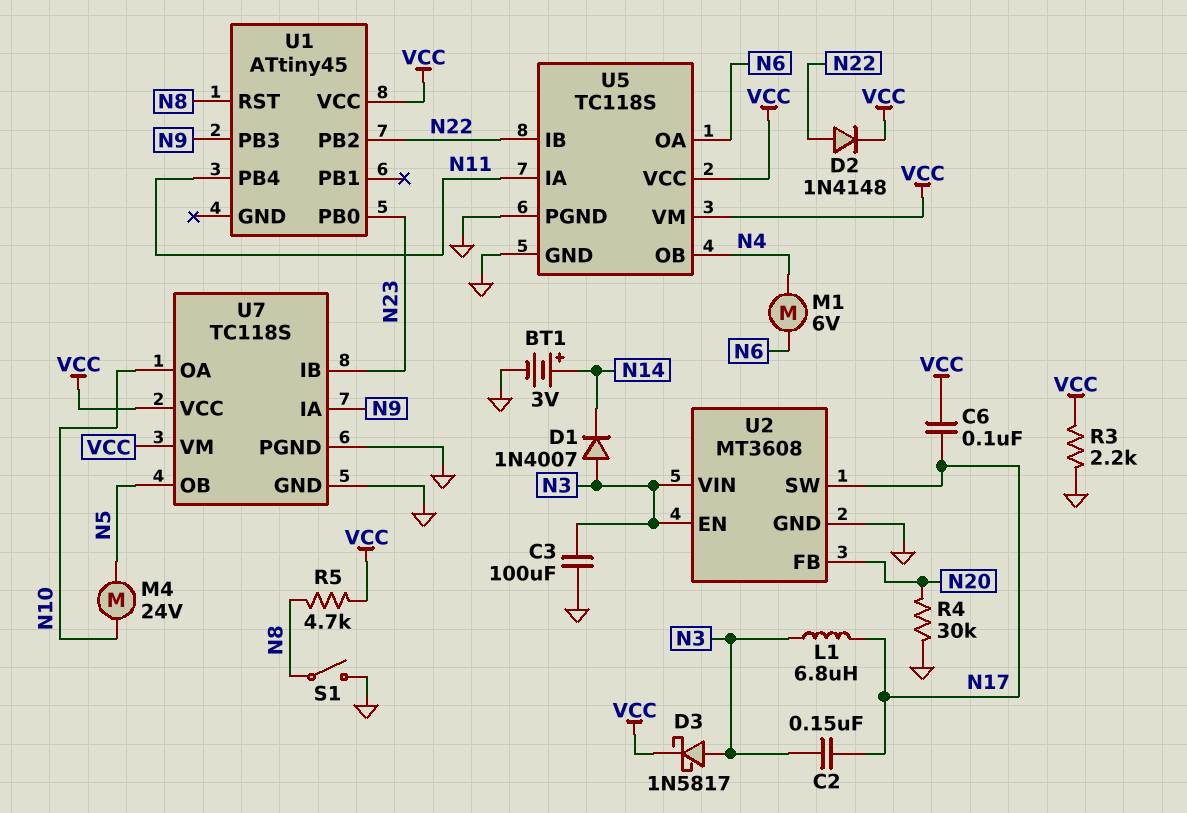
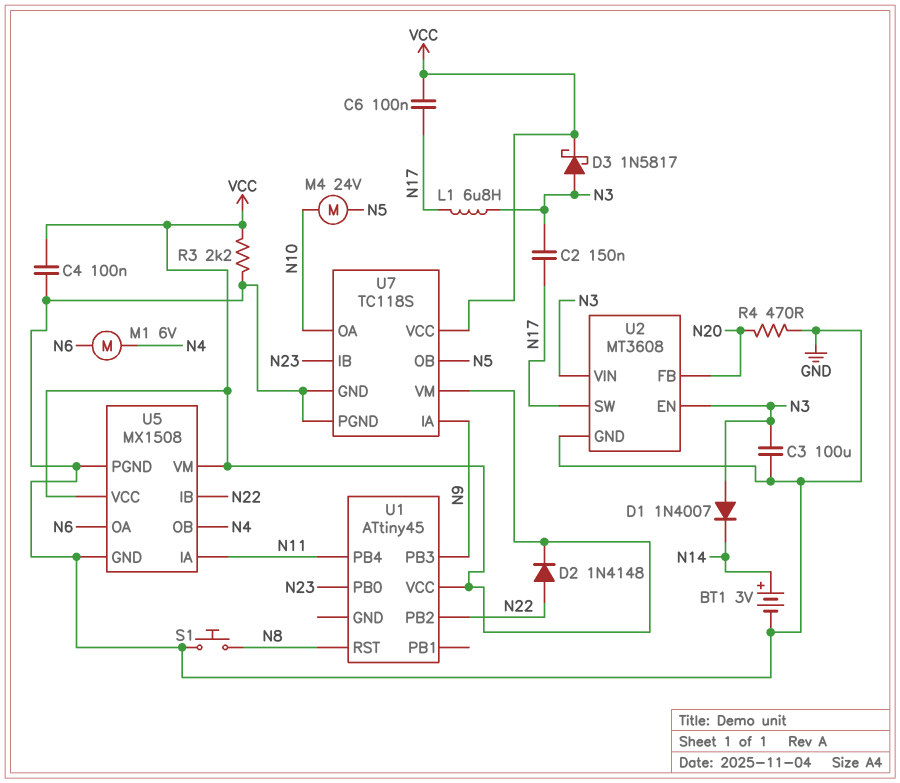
C4: none -> 100nF (GND, VCC)
R4: 30k (GND, N20) -> 470 (GND, N20)
R5: 4.7k (N8, VCC) -> none
S1: switch (GND, N8) -> button (GND, N8)
U5: TC118S -> MX1508

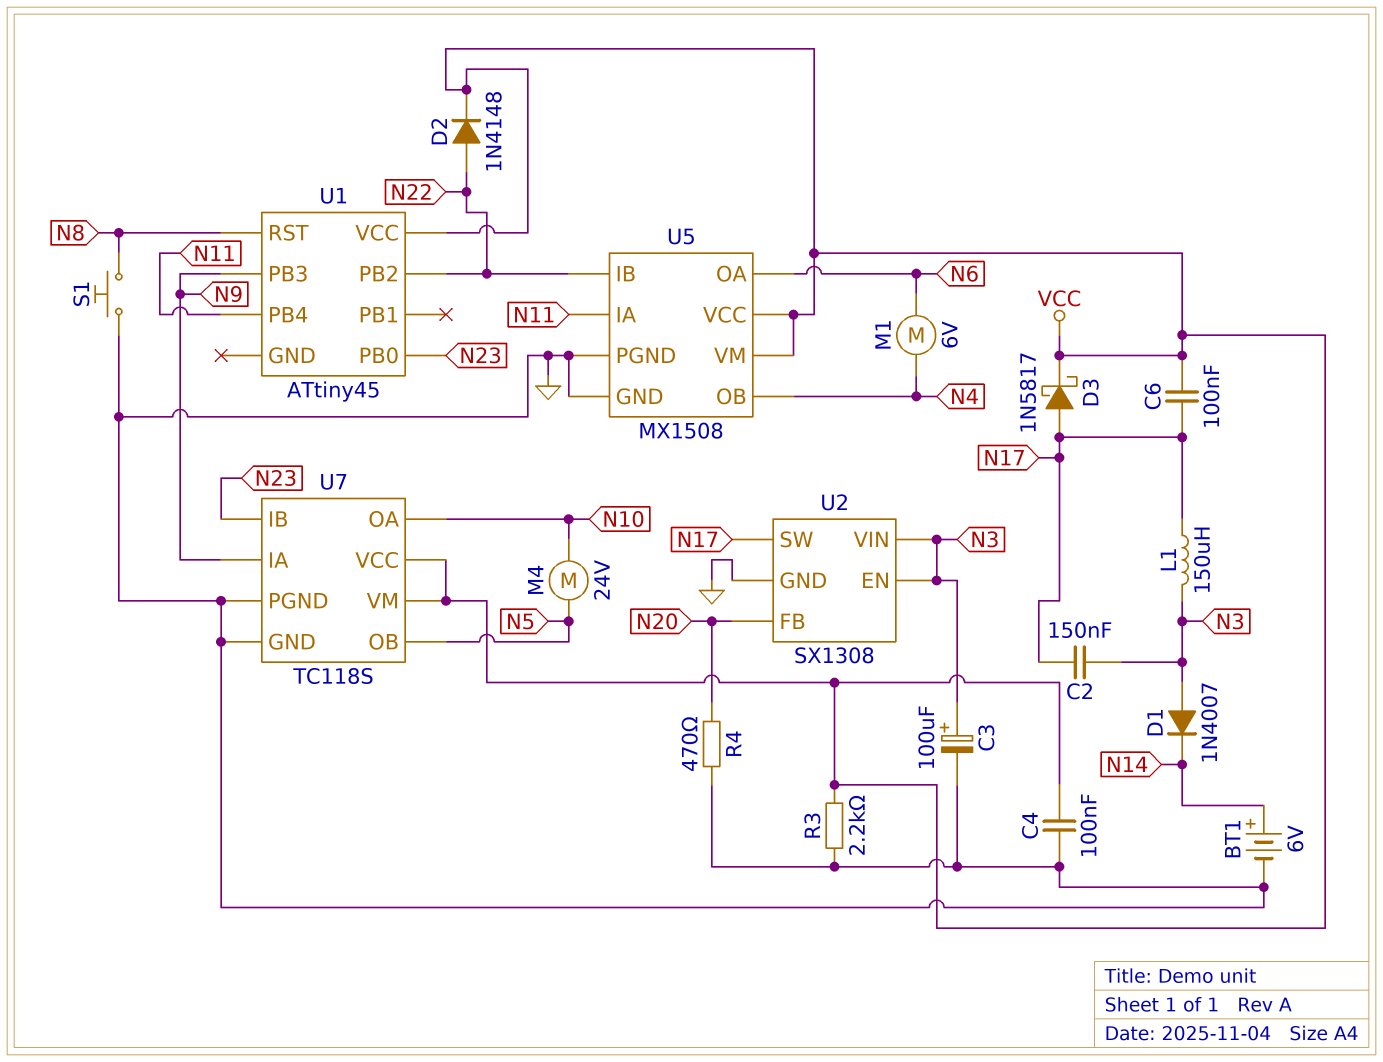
BT1: 3V (plus N14, minus GND) -> 6V (plus N14, minus GND)
C3: 100uF (GND, N3) -> 100uF (plus N3, minus GND)
D3: schottky 1N5817 (A N3, K VCC) -> schottky 1N5817 (A N17, K VCC)
L1: 6.8uH (N3, N17) -> 150uH (N3, N17)
U2: MT3608 -> SX1308

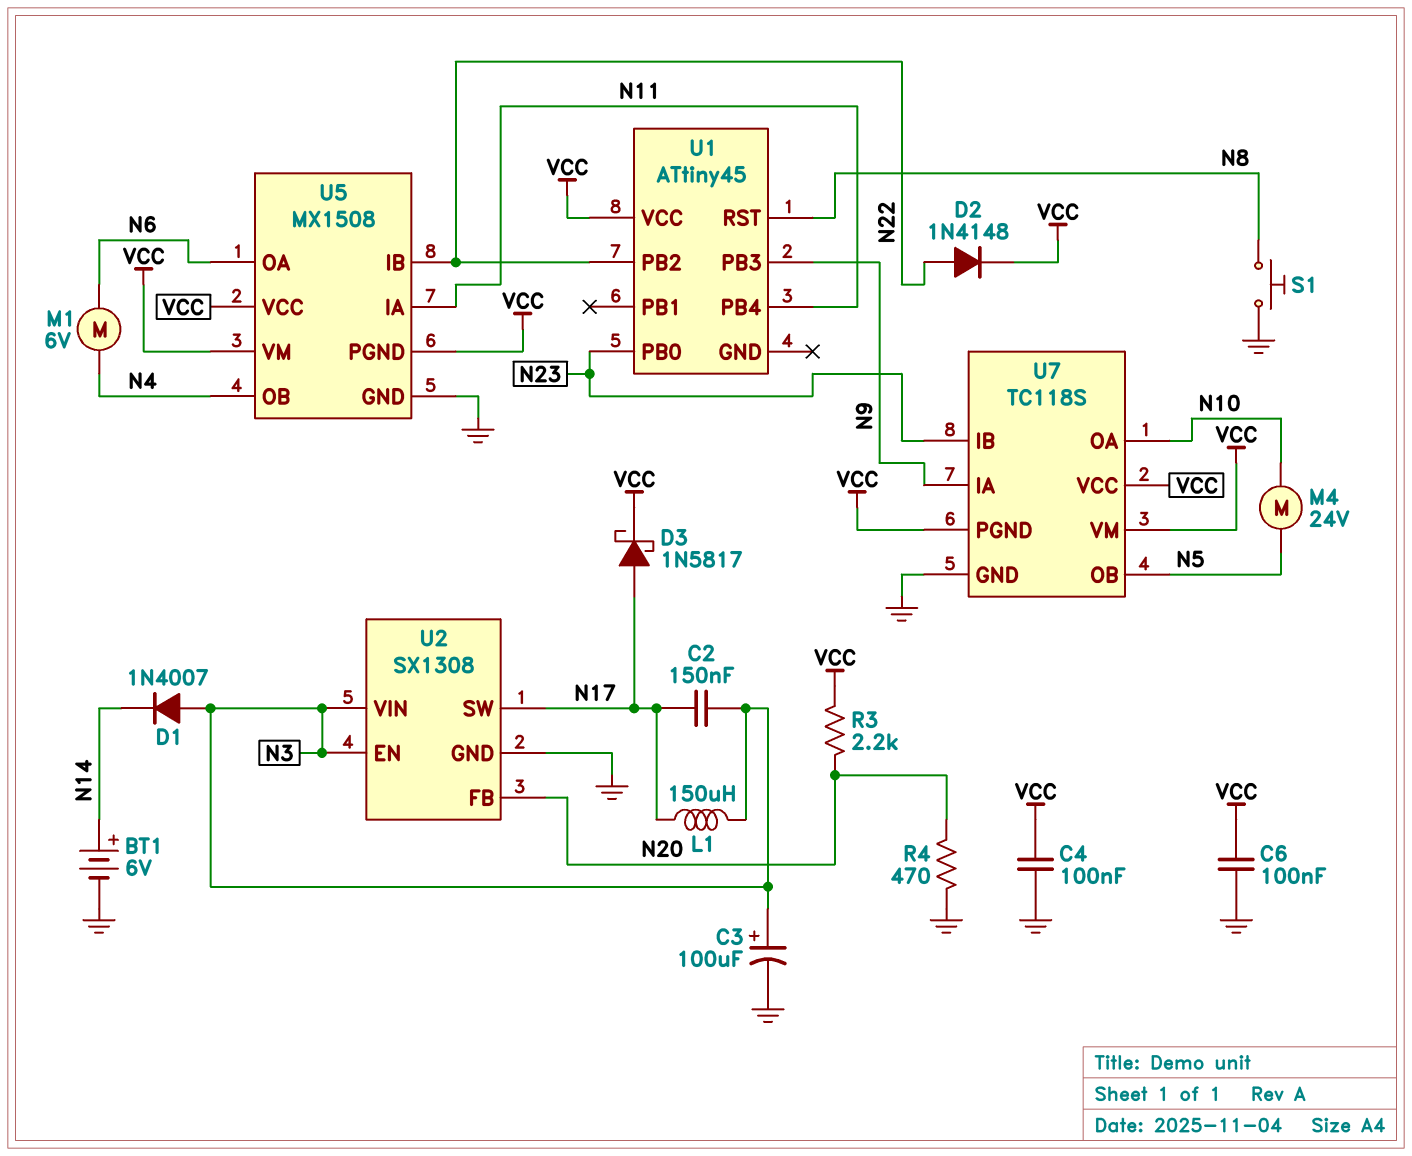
C6: 100nF (N17, VCC) -> 100nF (GND, VCC)
R3: 2.2k (GND, VCC) -> 2.2k (N20, VCC)
U5 pin PGND: GND -> VCC
U7 pin PGND: GND -> VCC

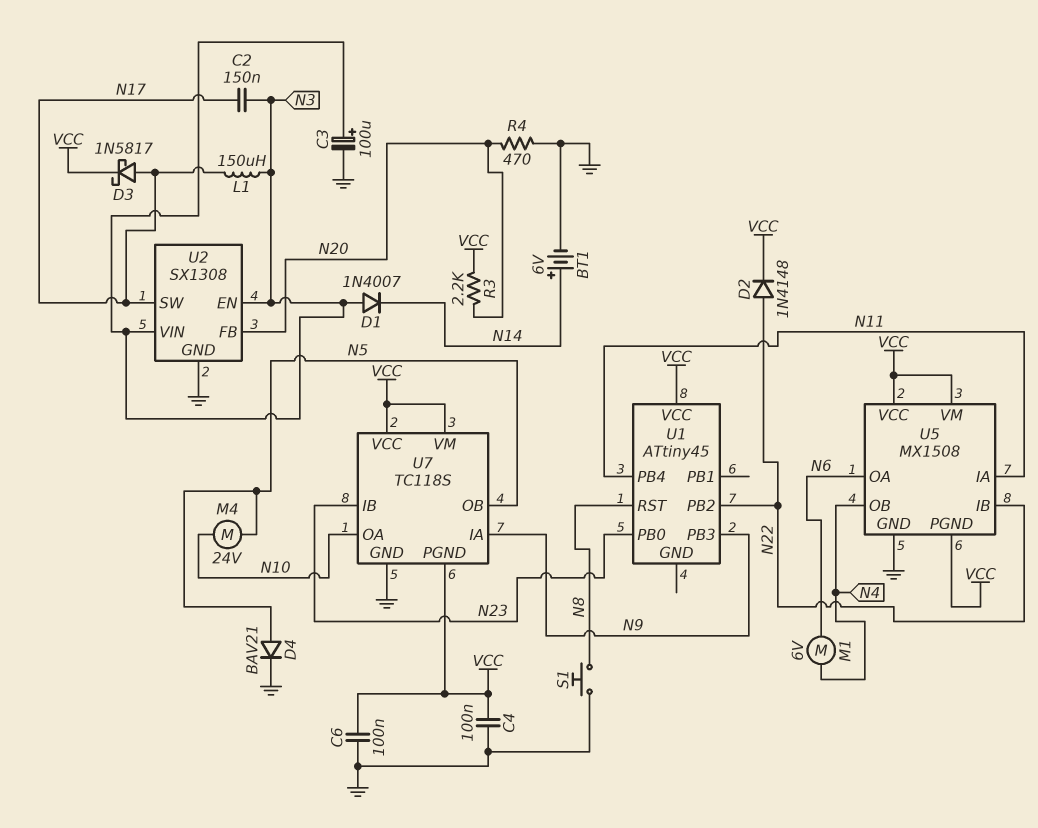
D4: none -> diode BAV21 (A N5, K GND)

